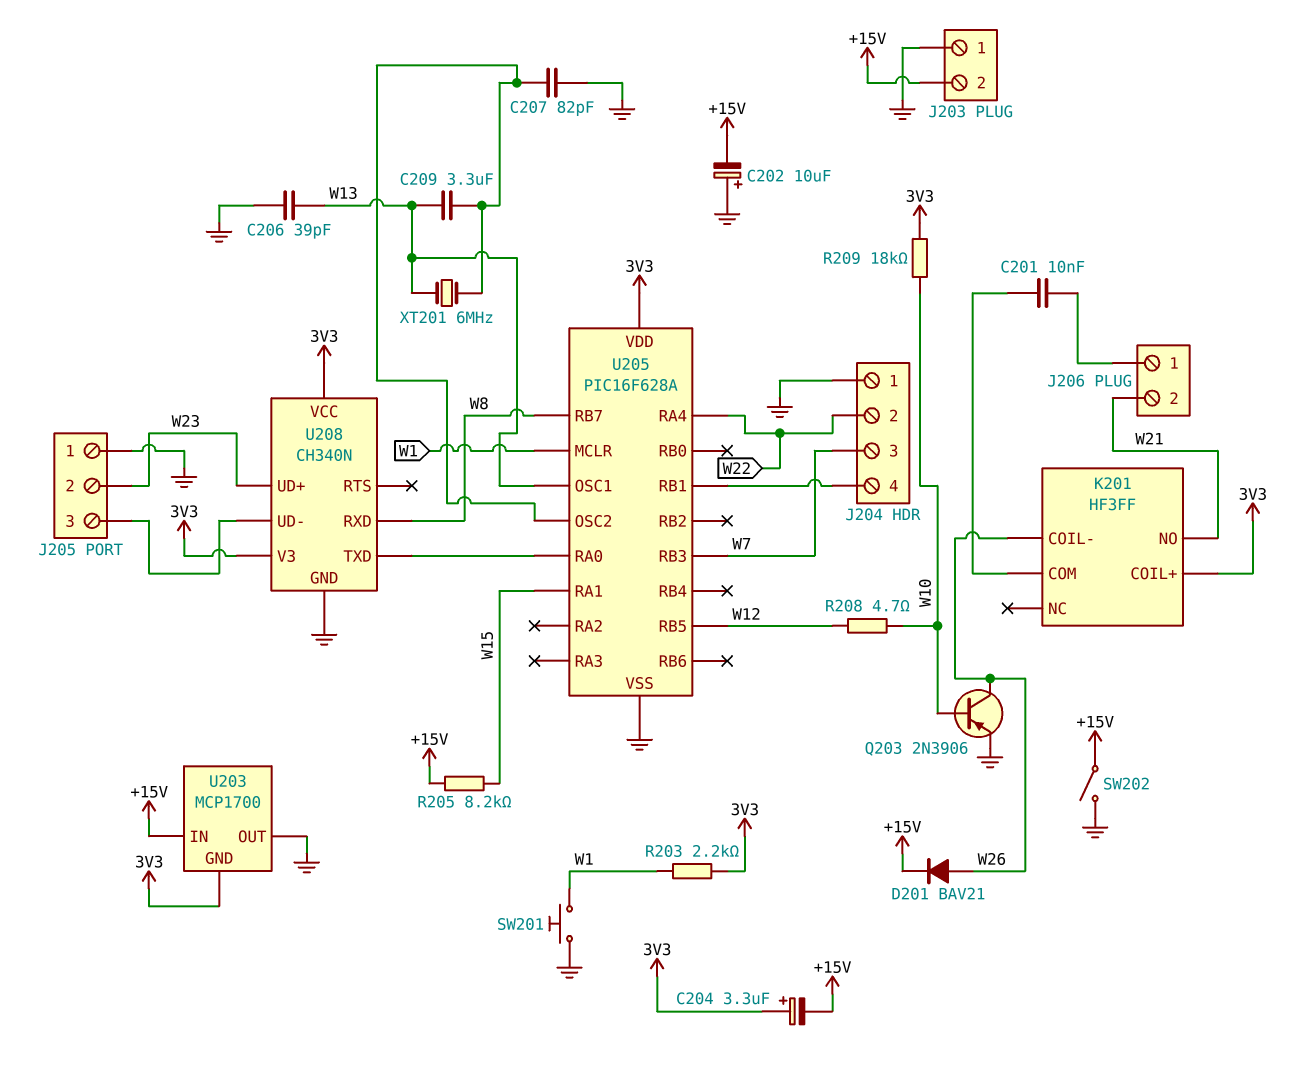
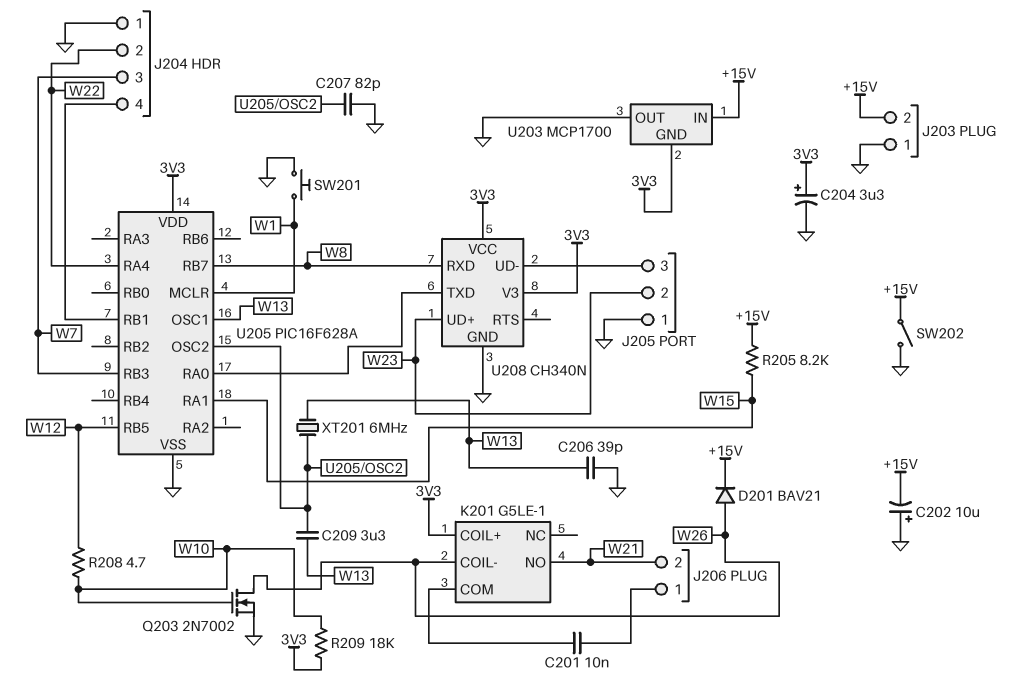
C204: 3.3uF (plus 3V3, minus +15V) -> 3.3uF (plus 3V3, minus GND)
K201: HF3FF -> G5LE-1
Q203: PNP 2N3906 (B W10, C W26, E GND) -> NMOS 2N7002 (G W10, D W26, S GND)
R203: 2.2k (3V3, W1) -> none

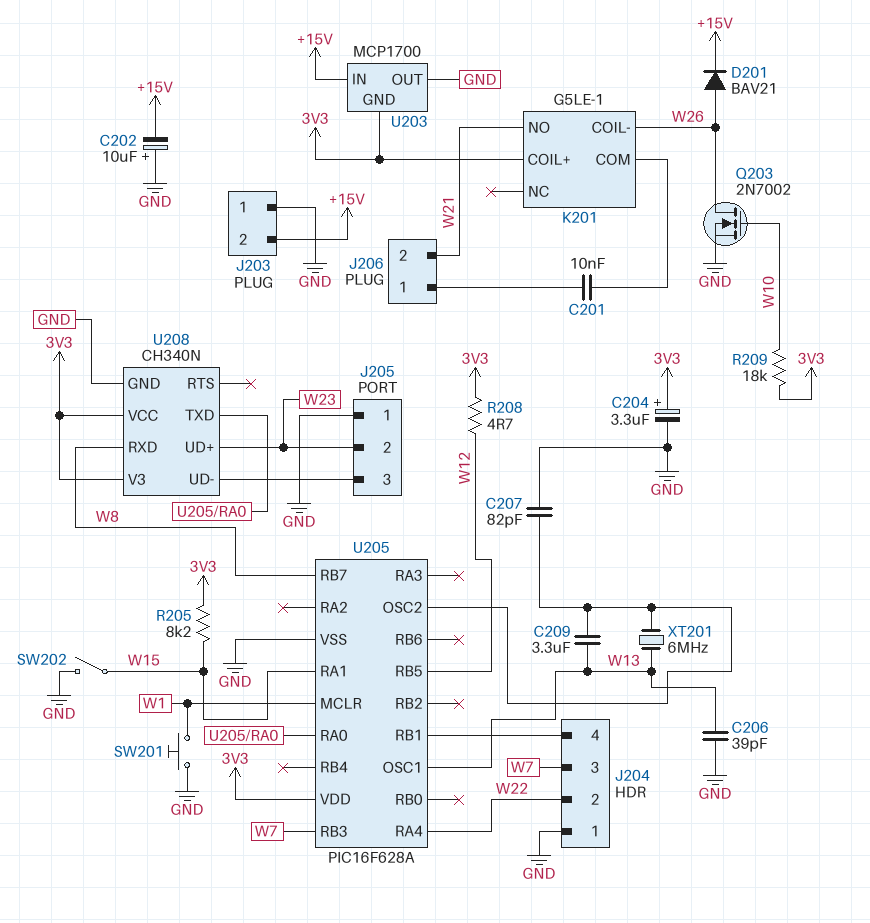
R205: 8.2k (+15V, W15) -> 8.2k (3V3, W15)
R208: 4.7 (W10, W12) -> 4.7 (3V3, W12)
SW202: switch (+15V, GND) -> switch (GND, W15)

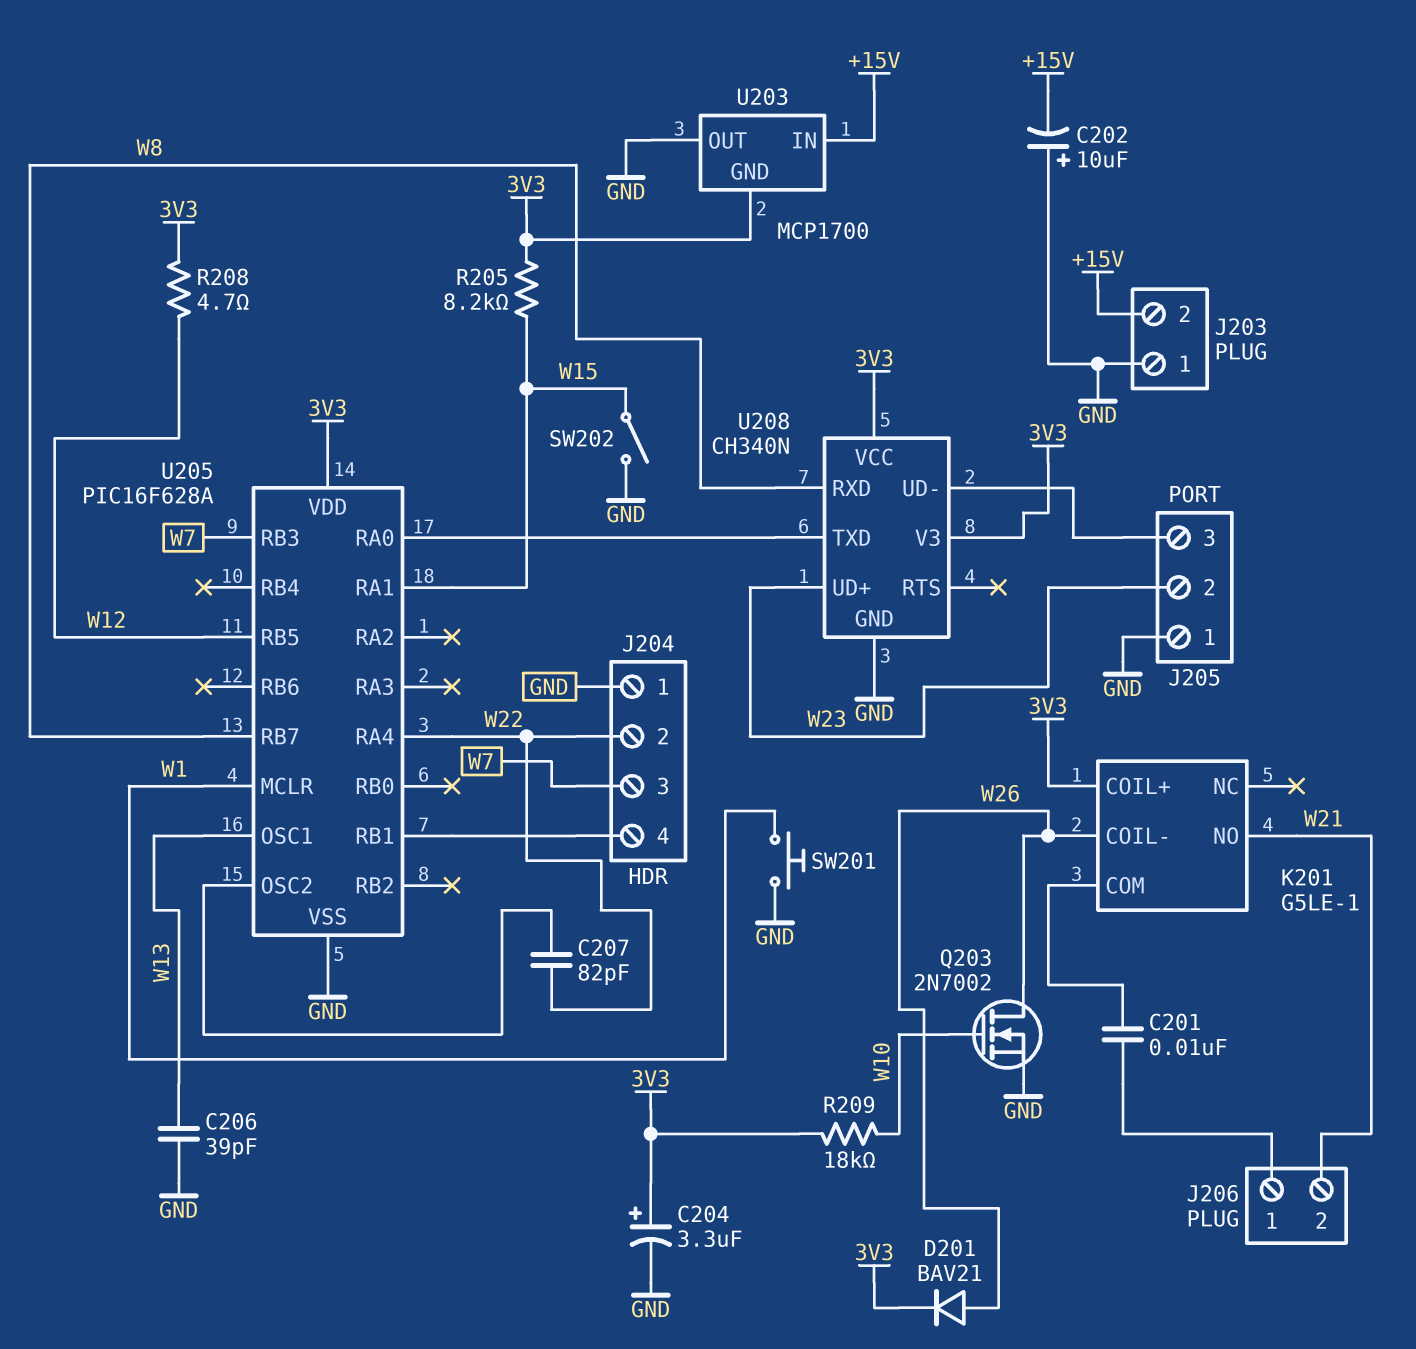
C207: 82pF (GND, U205/OSC2) -> 82pF (U205/OSC2, W22)
C209: 3.3uF (U205/OSC2, W13) -> none
D201: diode BAV21 (A W26, K +15V) -> diode BAV21 (A W26, K 3V3)
XT201: 6MHz (U205/OSC2, W13) -> none

